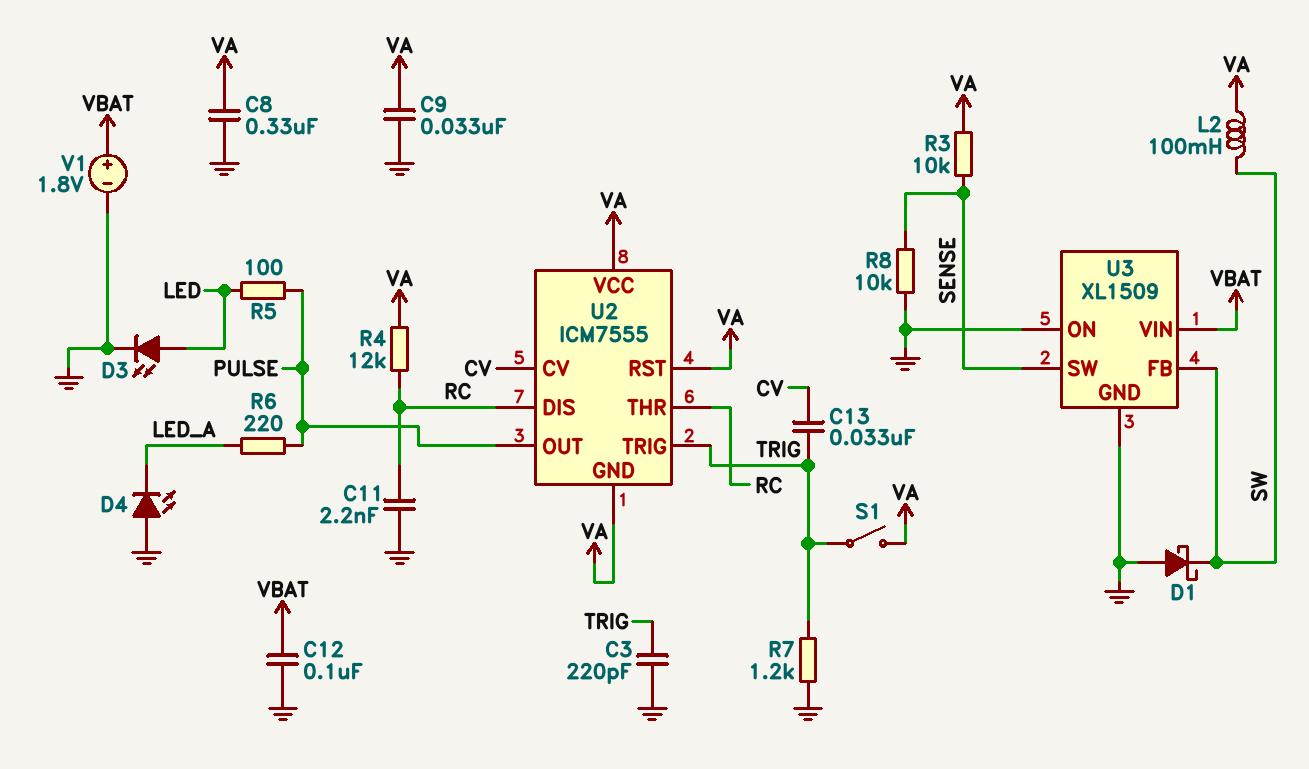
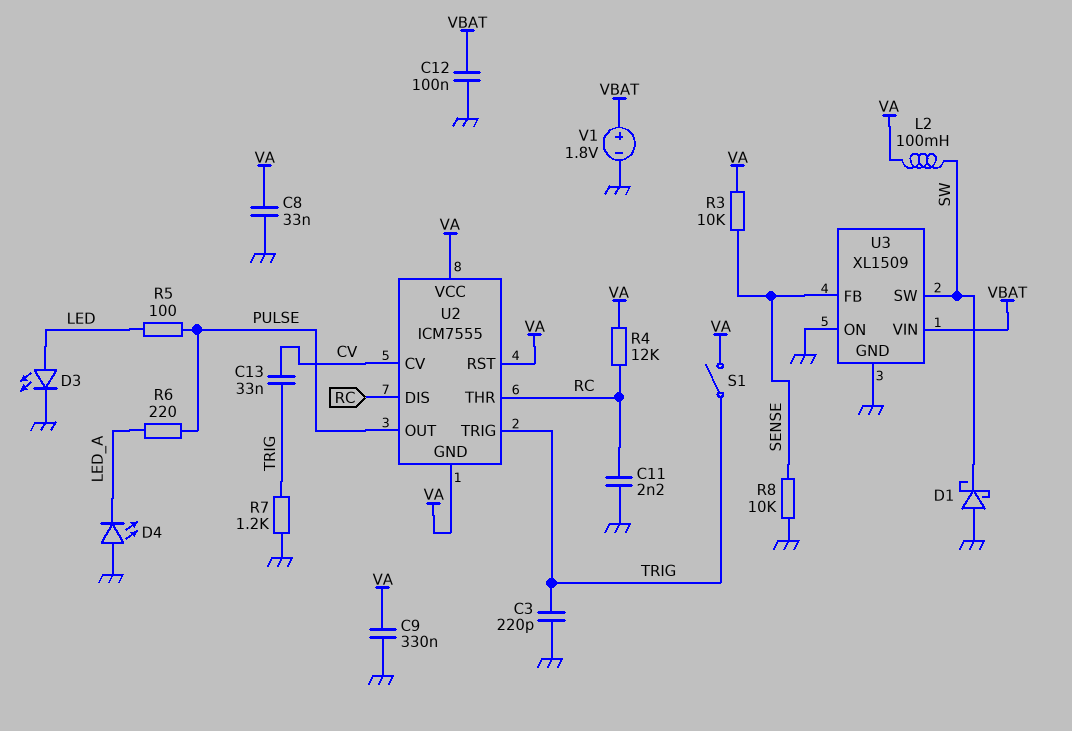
C8: 330nF (GND, VA) -> 33nF (GND, VA)
C9: 33nF (GND, VA) -> 330nF (GND, VA)
U3 pin FB: SW -> SENSE
U3 pin SW: SENSE -> SW

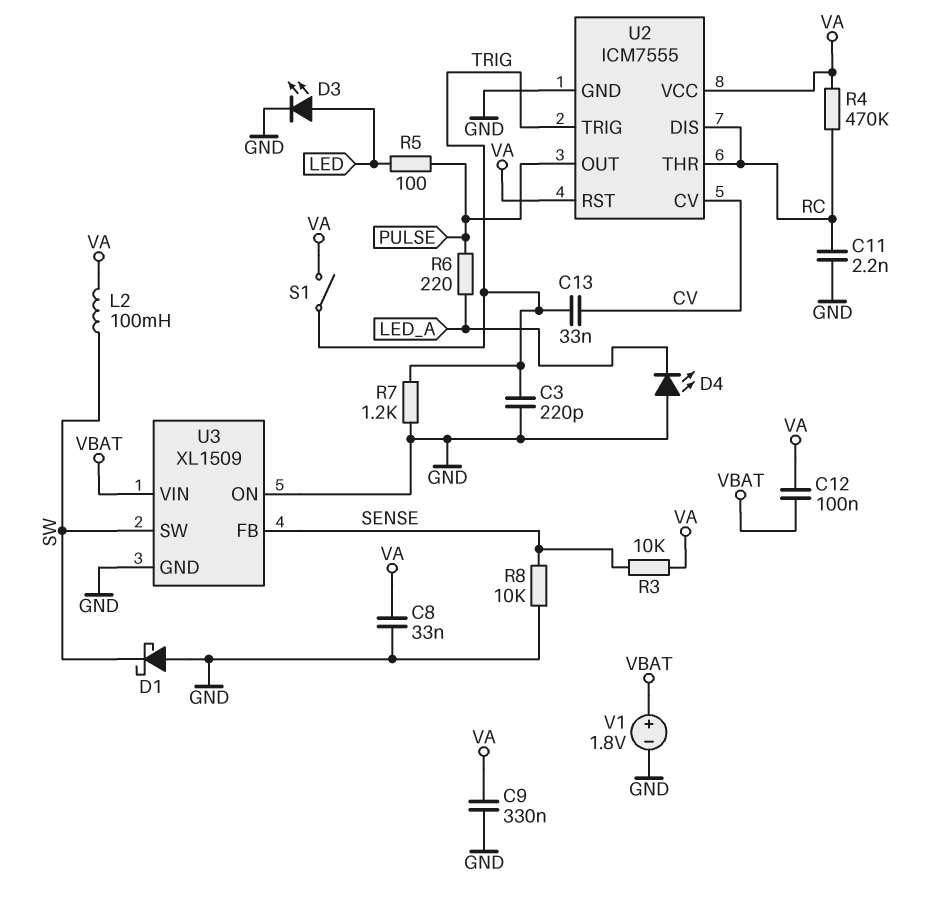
C12: 100nF (GND, VBAT) -> 100nF (VA, VBAT)
R4: 12k (RC, VA) -> 470k (RC, VA)
U2 pin GND: VA -> GND

